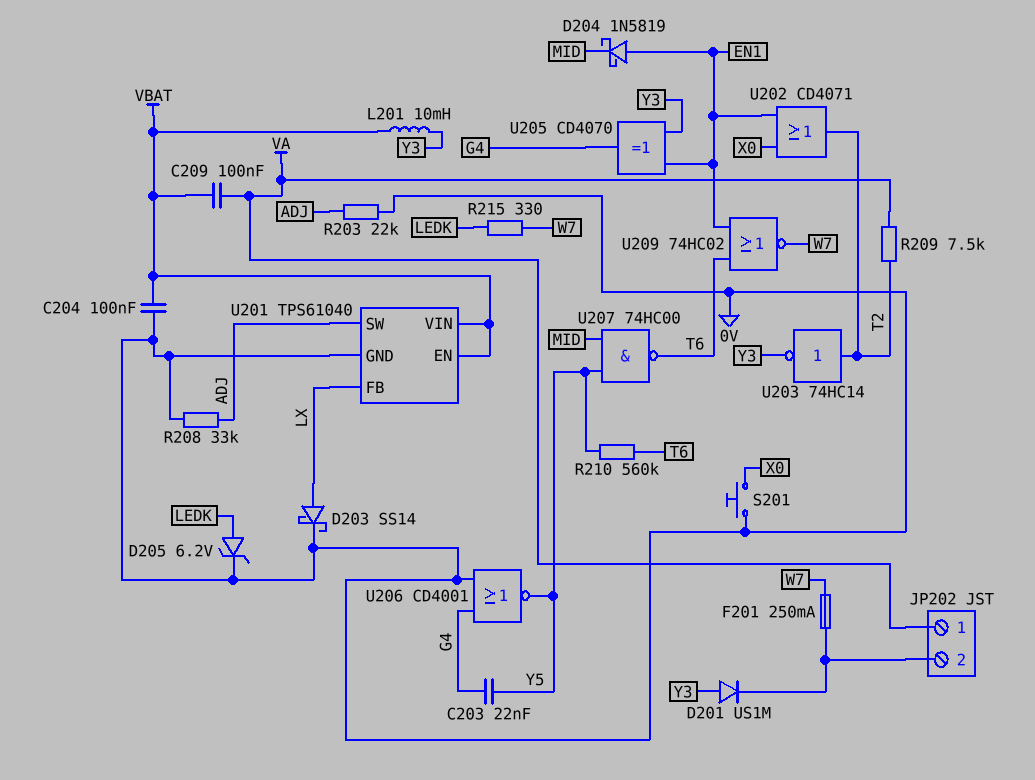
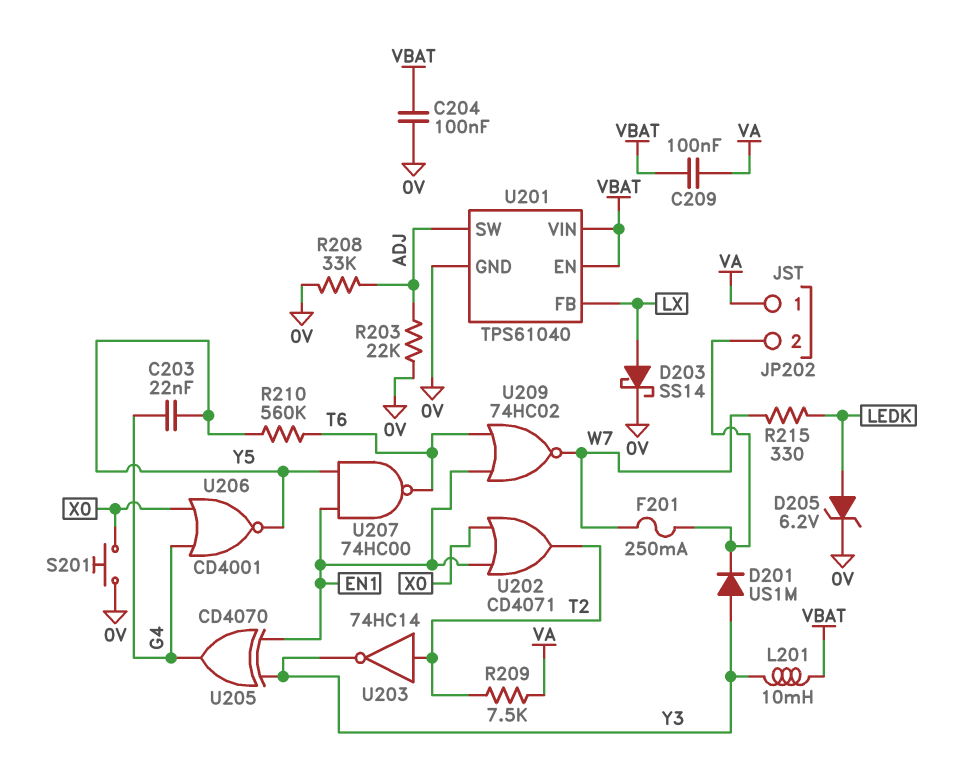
D204: schottky 1N5819 (A EN1, K MID) -> none
U206: NOR CD4001 (in 0V, in G4, out Y5) -> NOR CD4001 (in G4, in X0, out Y5)
U207: NAND 74HC00 (in MID, in Y5, out T6) -> NAND 74HC00 (in EN1, in Y5, out T6)

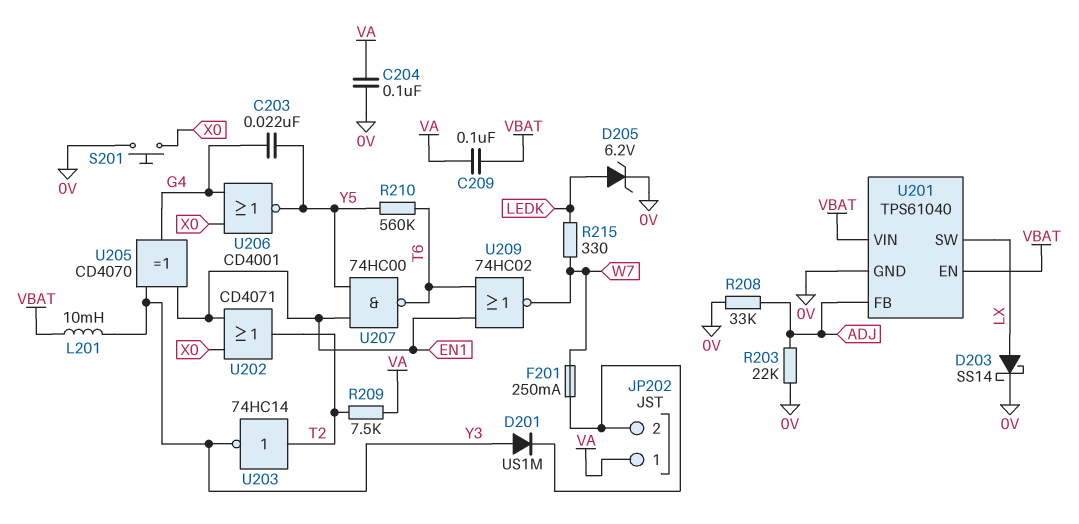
C204: 100nF (0V, VBAT) -> 100nF (0V, VA)
U201 pin FB: LX -> ADJ
U201 pin SW: ADJ -> LX

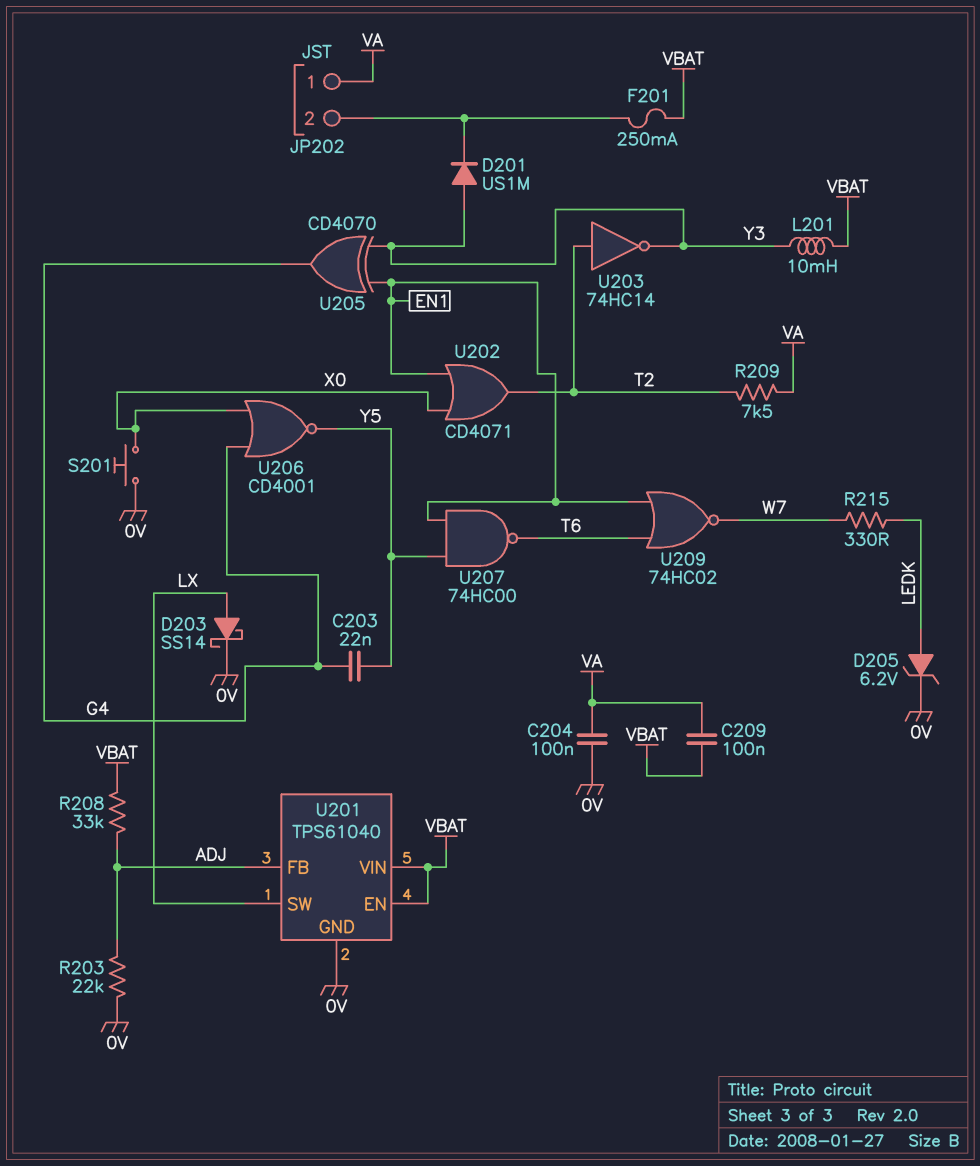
F201: 250mA (JP202/2, W7) -> 250mA (JP202/2, VBAT)
R208: 33k (0V, ADJ) -> 33k (ADJ, VBAT)
R210: 560k (T6, Y5) -> none

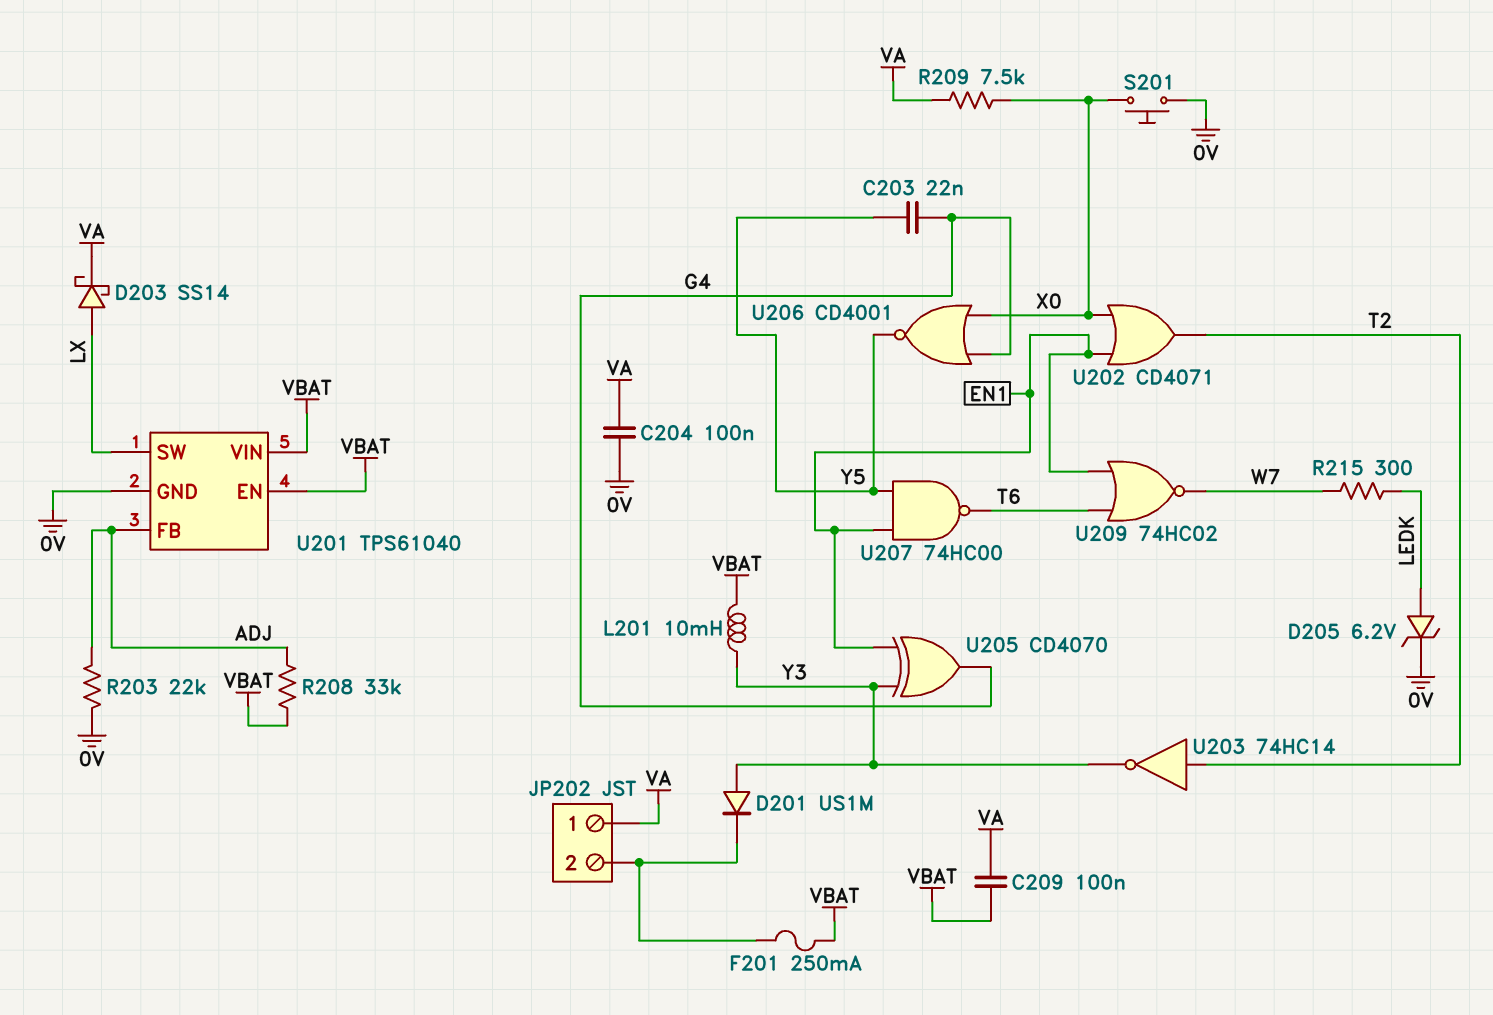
D203: schottky SS14 (A LX, K 0V) -> schottky SS14 (A LX, K VA)
R209: 7.5k (T2, VA) -> 7.5k (VA, X0)
R215: 330 (LEDK, W7) -> 300 (LEDK, W7)

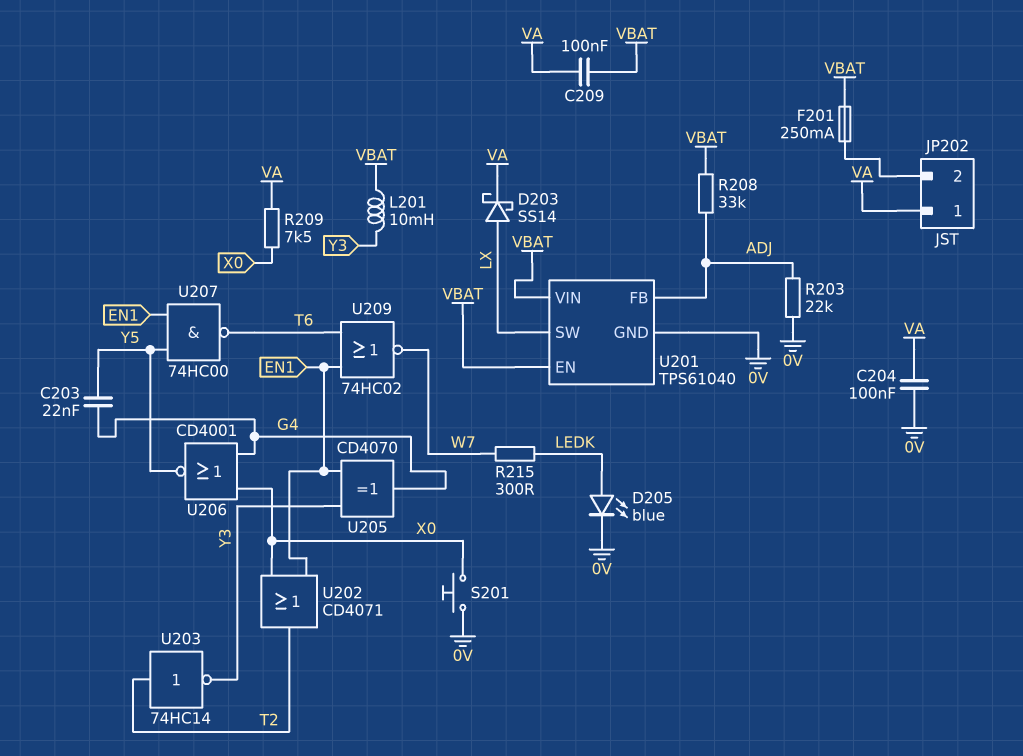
D201: diode US1M (A Y3, K JP202/2) -> none
D205: zener 6.2V (A LEDK, K 0V) -> LED blue (A LEDK, K 0V)

